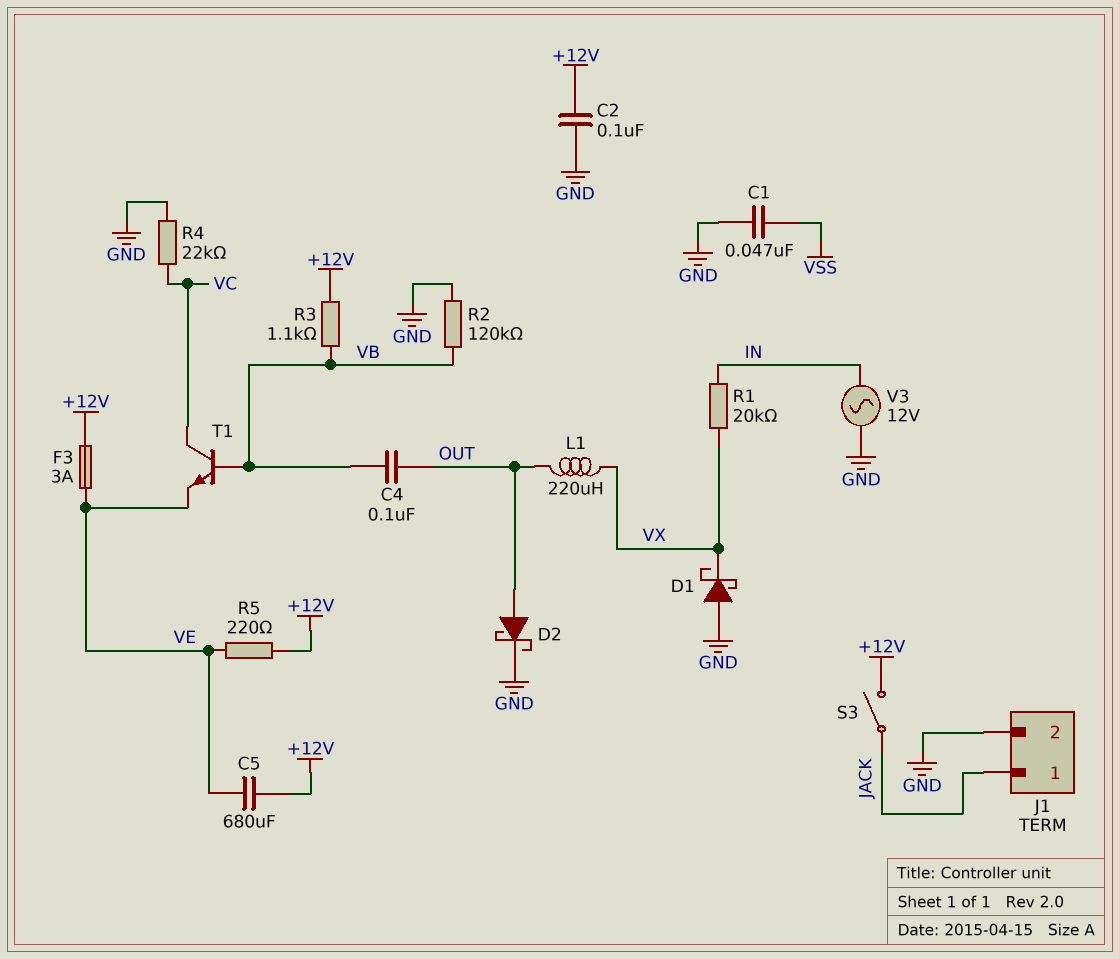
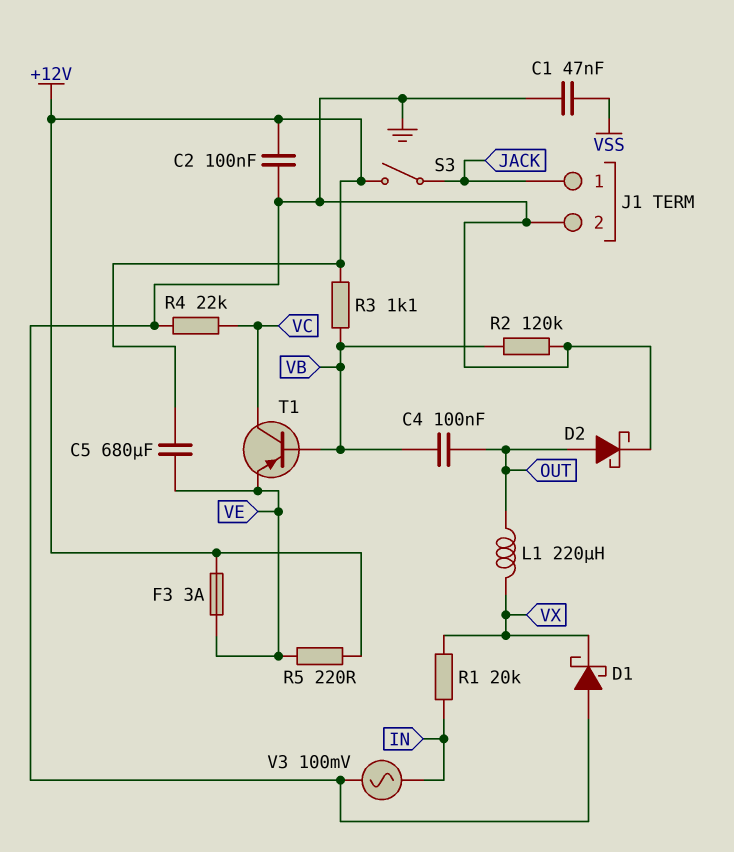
T1: NPN (B VB, C VC, E VE) -> PNP (B VB, C VC, E VE)
V3: AC 12V (GND, IN) -> AC 100mV (GND, IN)

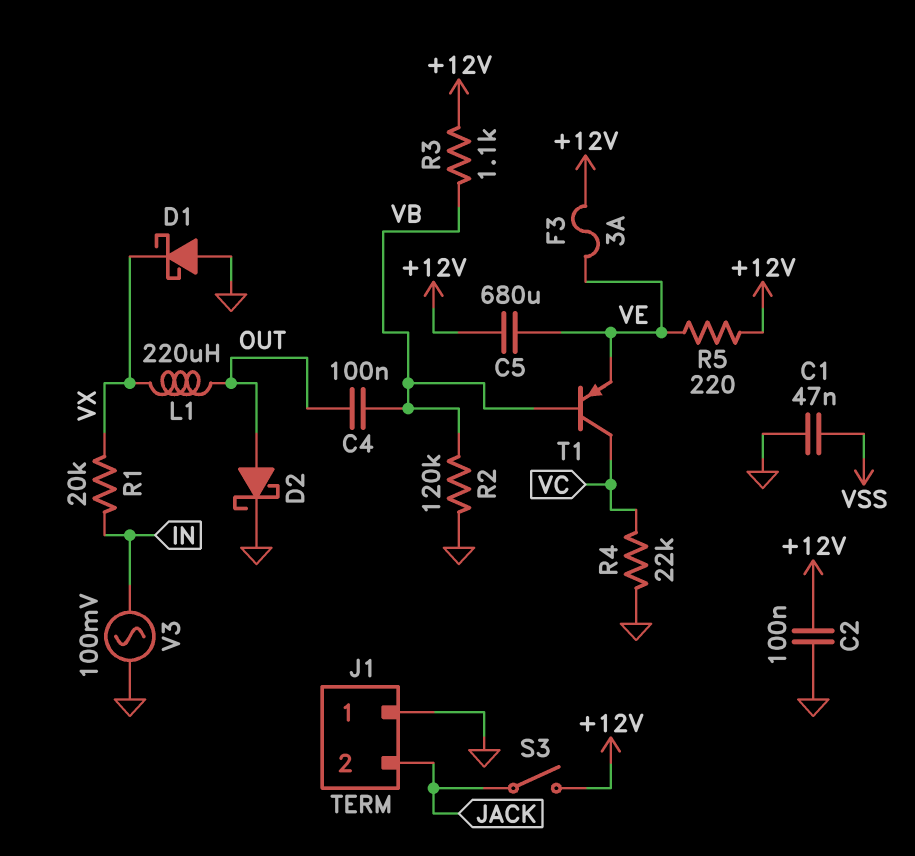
J1 pin 1: JACK -> GND
J1 pin 2: GND -> JACK

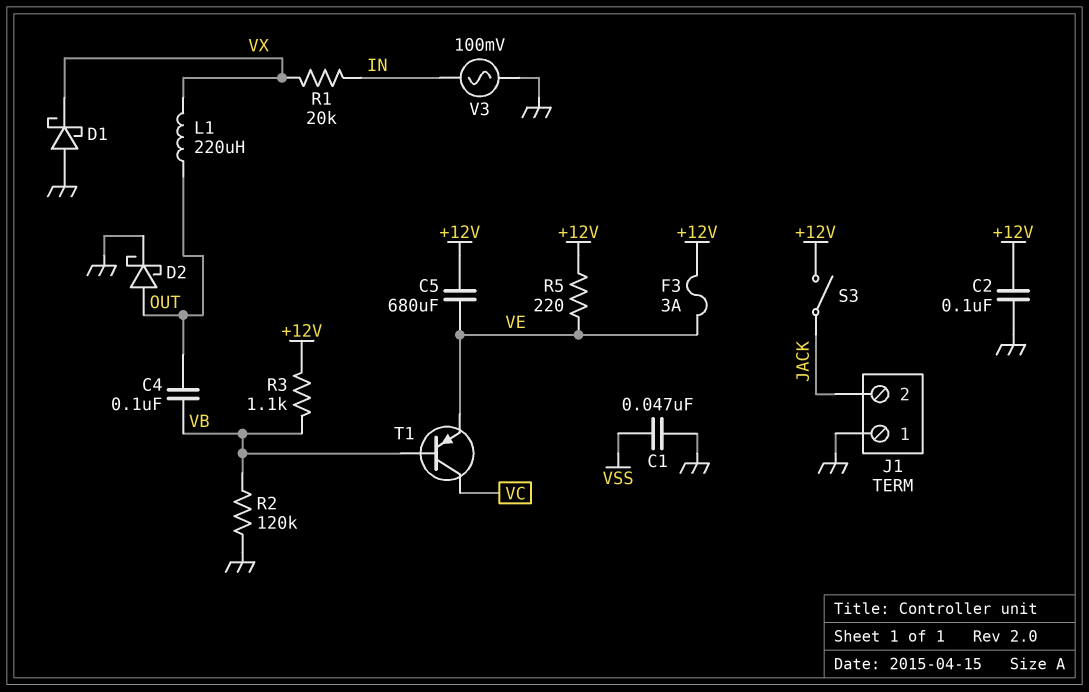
R4: 22k (GND, VC) -> none

